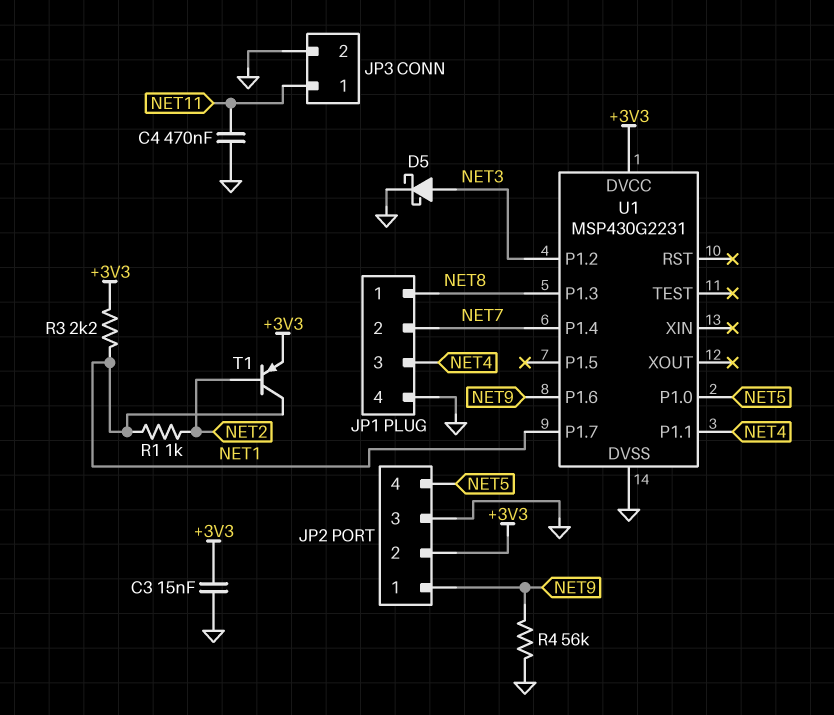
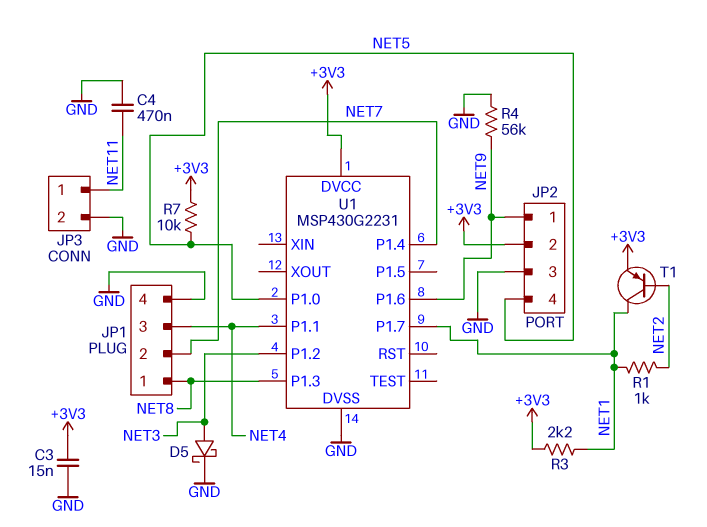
R7: none -> 10k (+3V3, NET5)

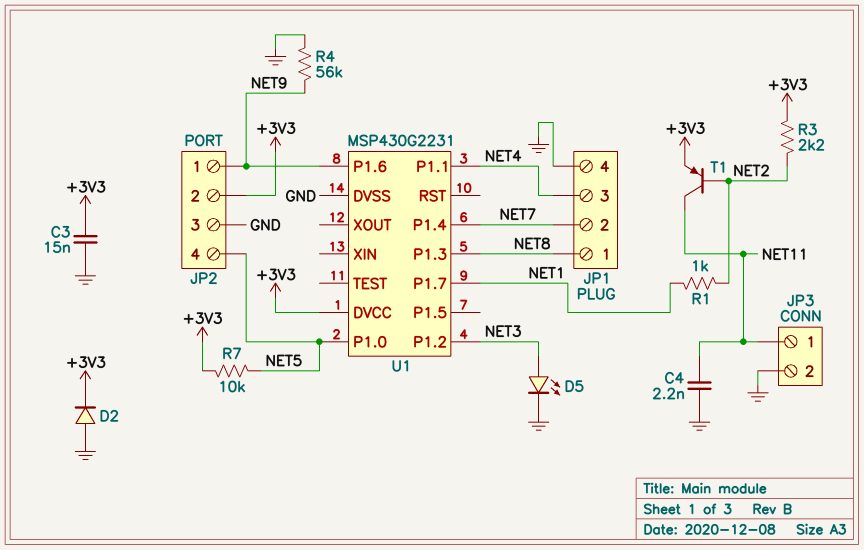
C4: 470nF (GND, NET11) -> 2.2nF (GND, NET11)
D2: none -> diode (A GND, K +3V3)
D5: schottky (A NET3, K GND) -> LED (A NET3, K GND)
R3: 2.2k (+3V3, NET1) -> 2.2k (+3V3, NET2)
T1: PNP (B NET2, C NET1, E +3V3) -> PNP (B NET2, C NET11, E +3V3)

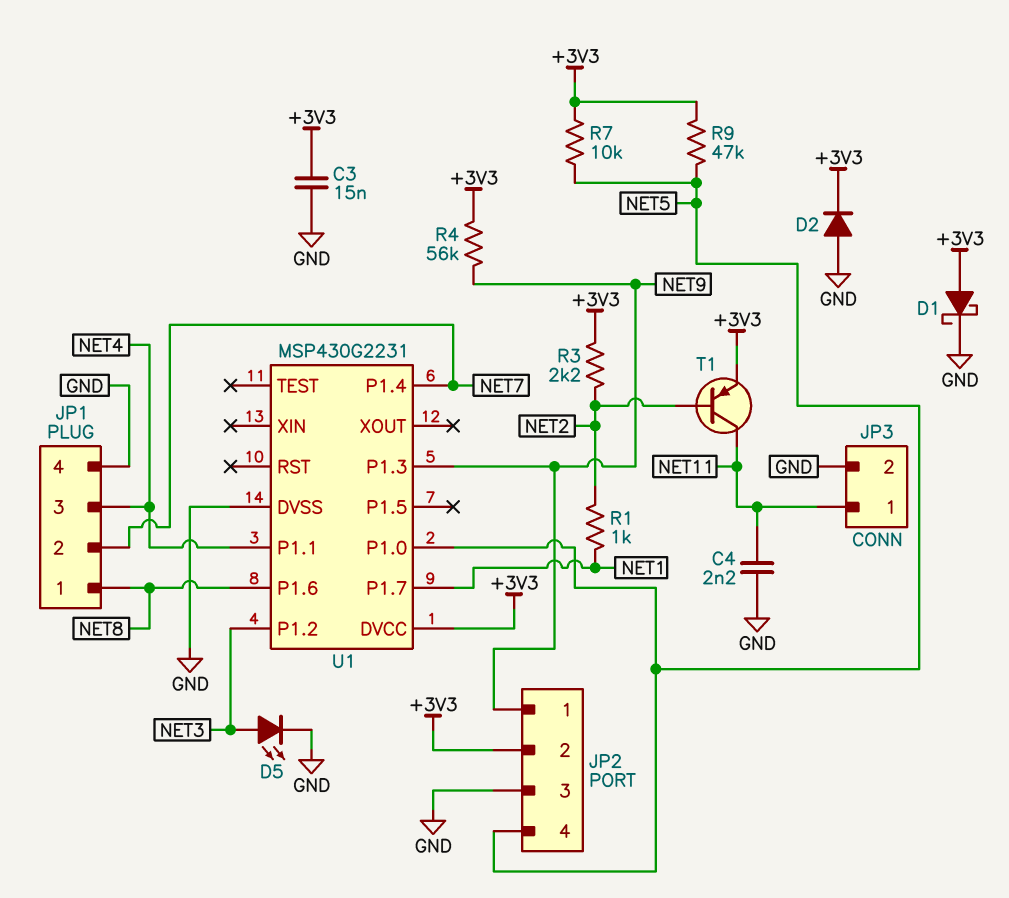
D1: none -> schottky (A +3V3, K GND)
R4: 56k (GND, NET9) -> 56k (+3V3, NET9)
R9: none -> 47k (+3V3, NET5)
U1 pin P1.3: NET8 -> NET9
U1 pin P1.6: NET9 -> NET8

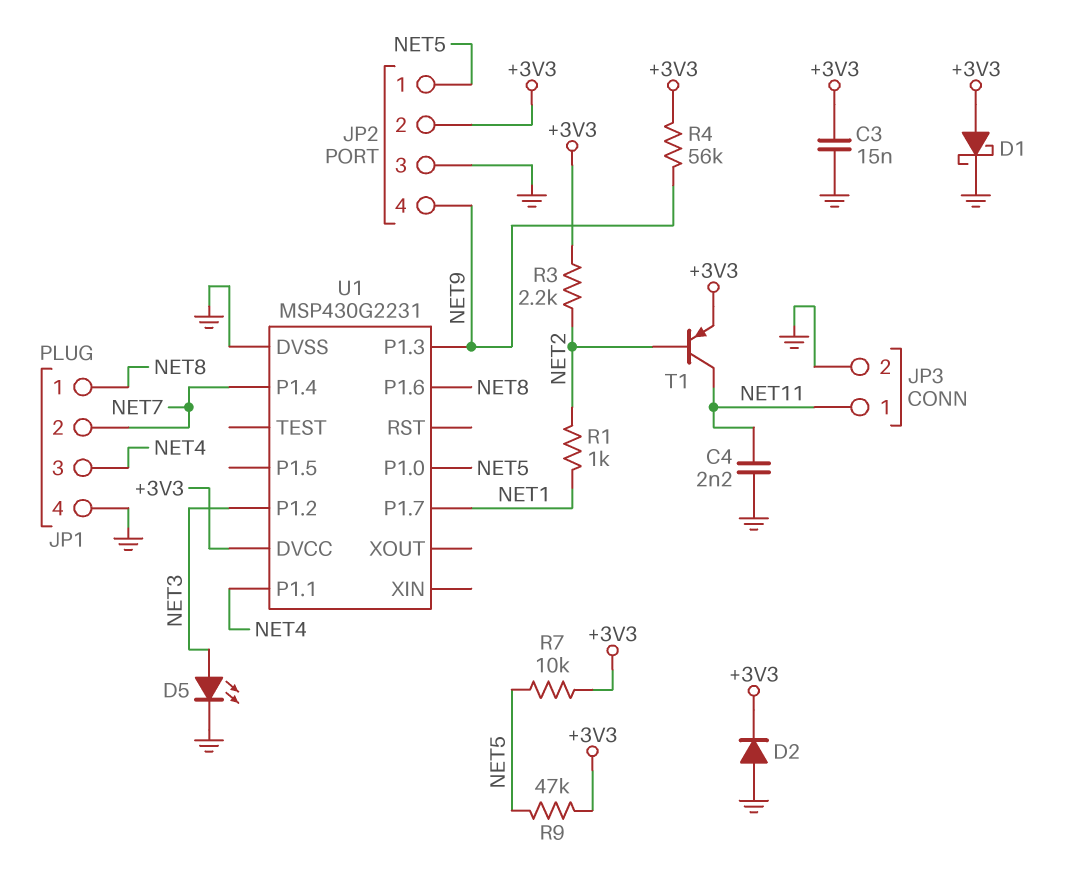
JP2 pin 1: NET9 -> NET5
JP2 pin 4: NET5 -> NET9

